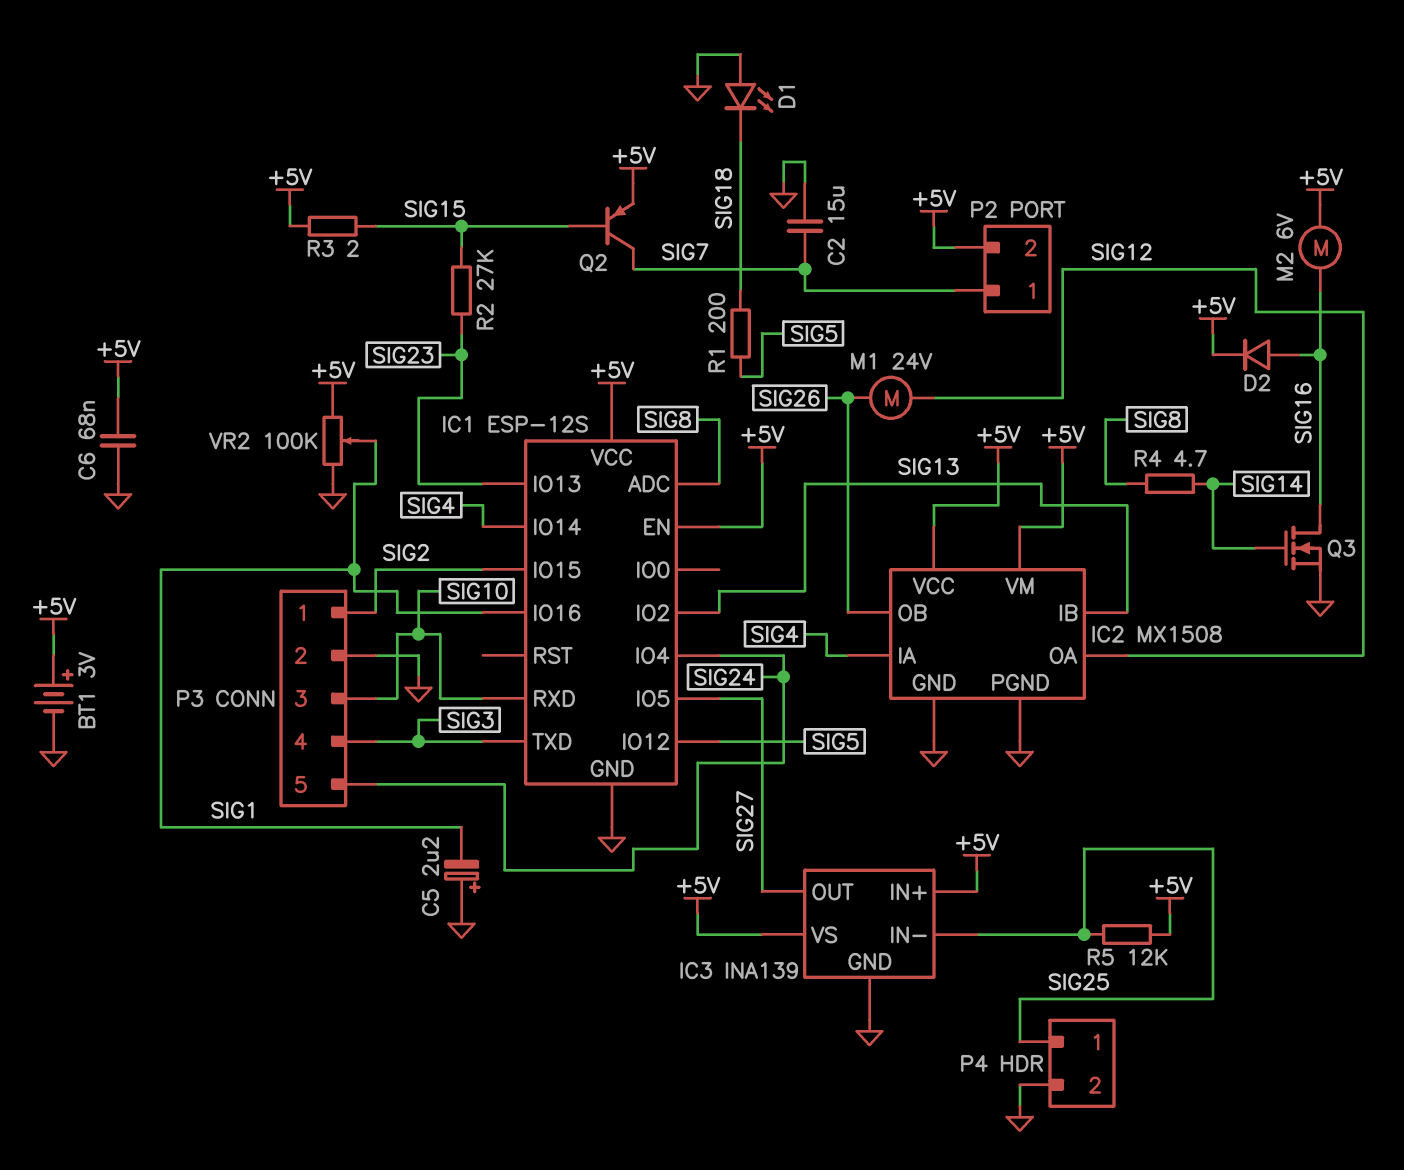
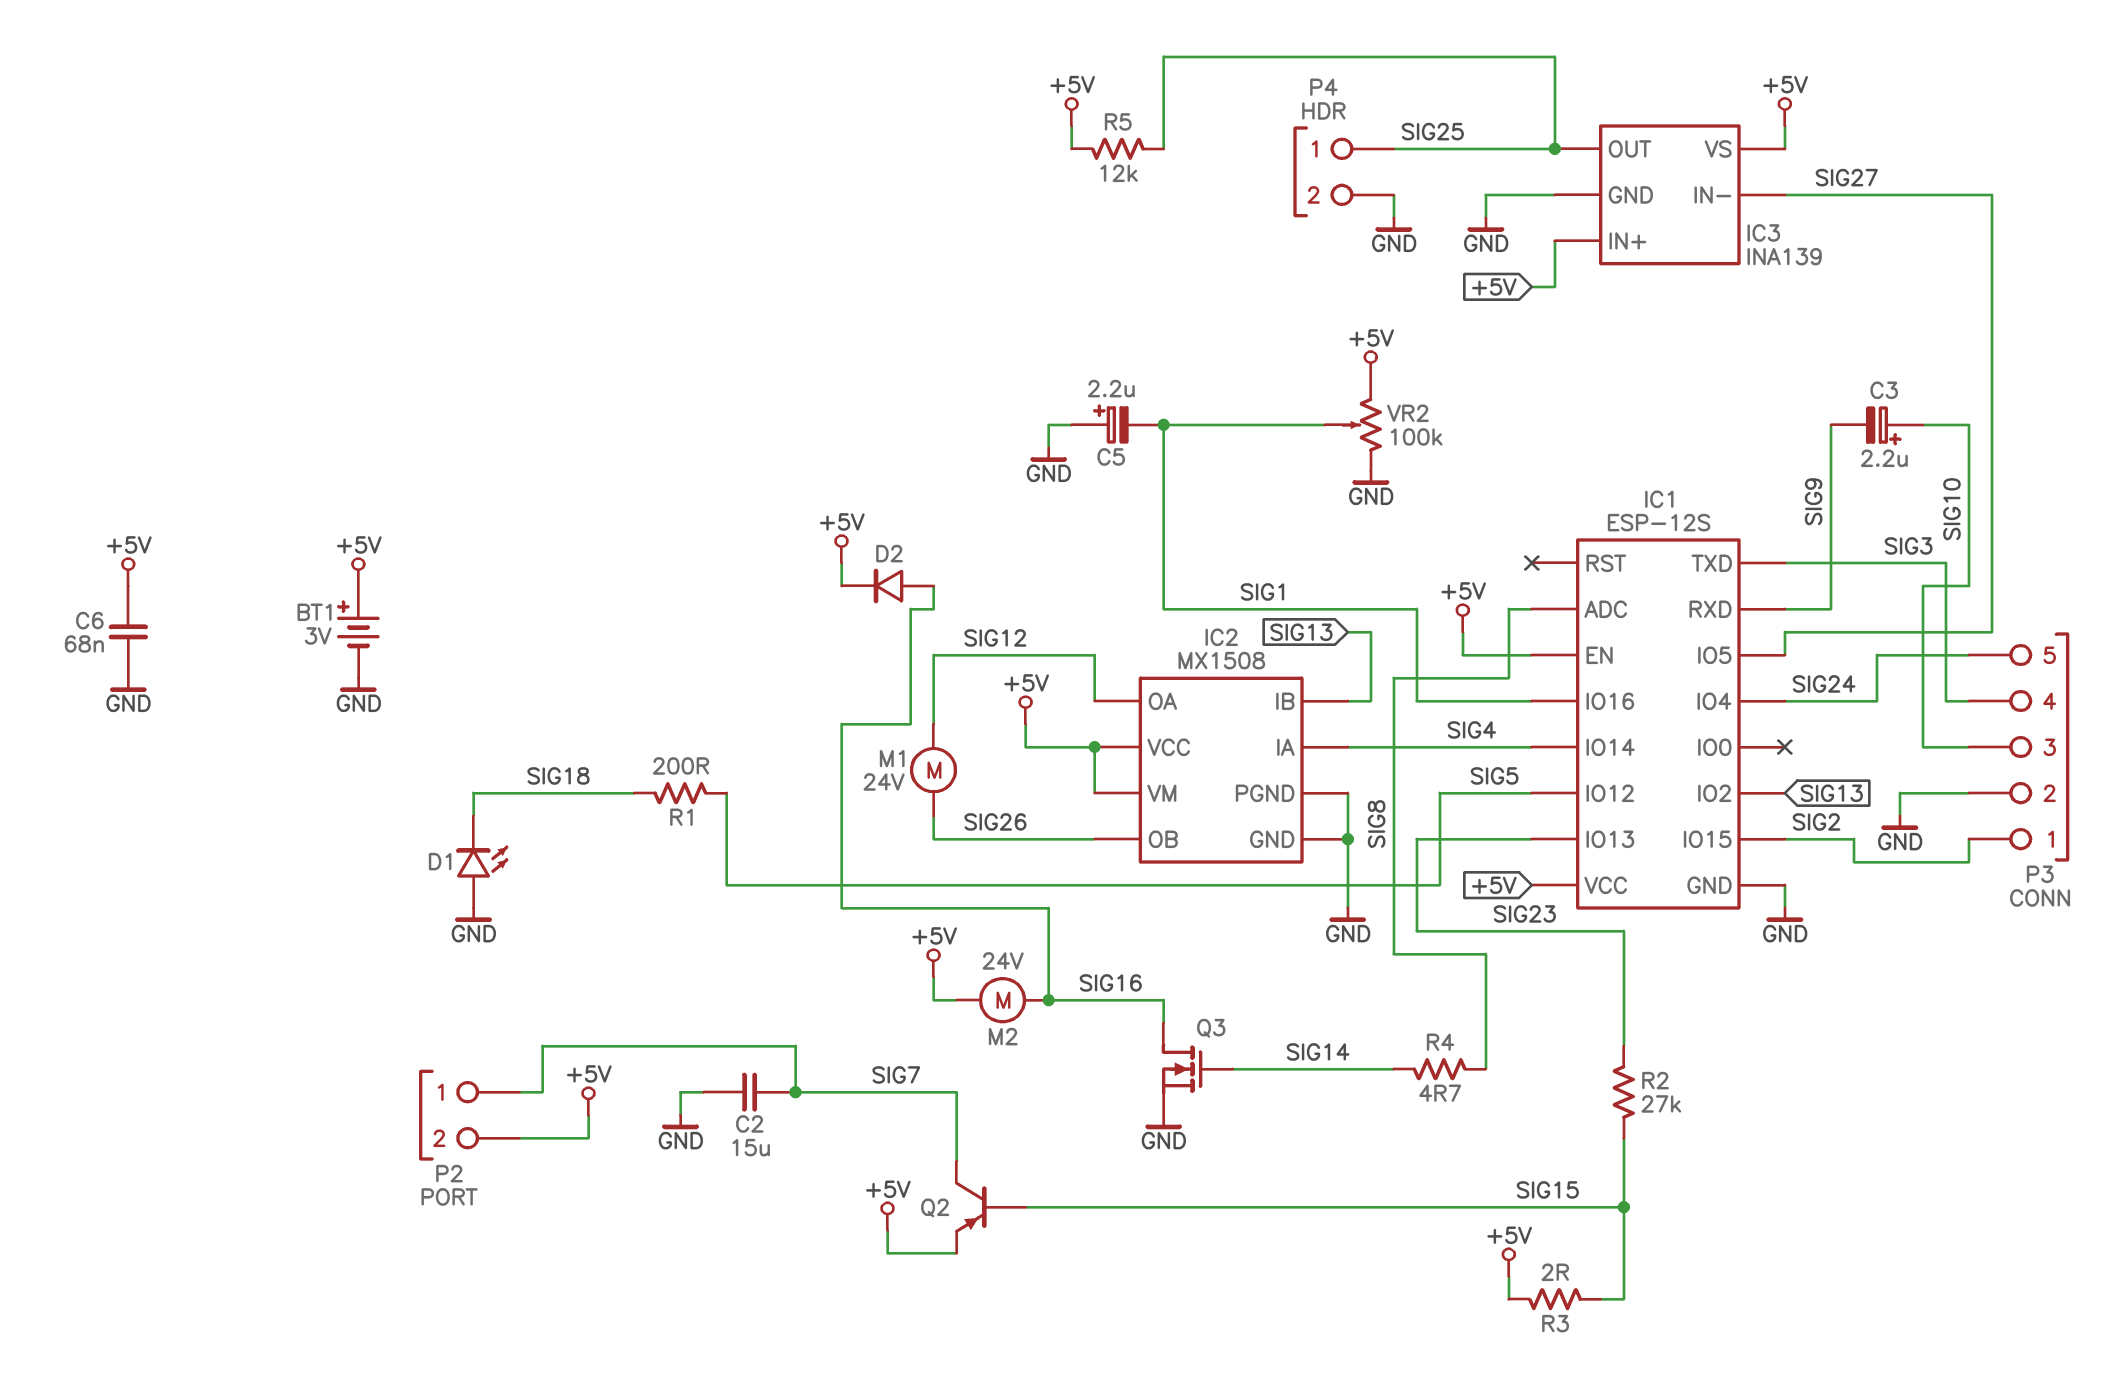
C3: none -> 2.2uF (plus SIG10, minus SIG9)
IC1 pin RXD: SIG10 -> SIG9
IC3 pin IN-: SIG25 -> SIG27
IC3 pin OUT: SIG27 -> SIG25
M2: motor 6V (+5V, SIG16) -> motor 24V (+5V, SIG16)

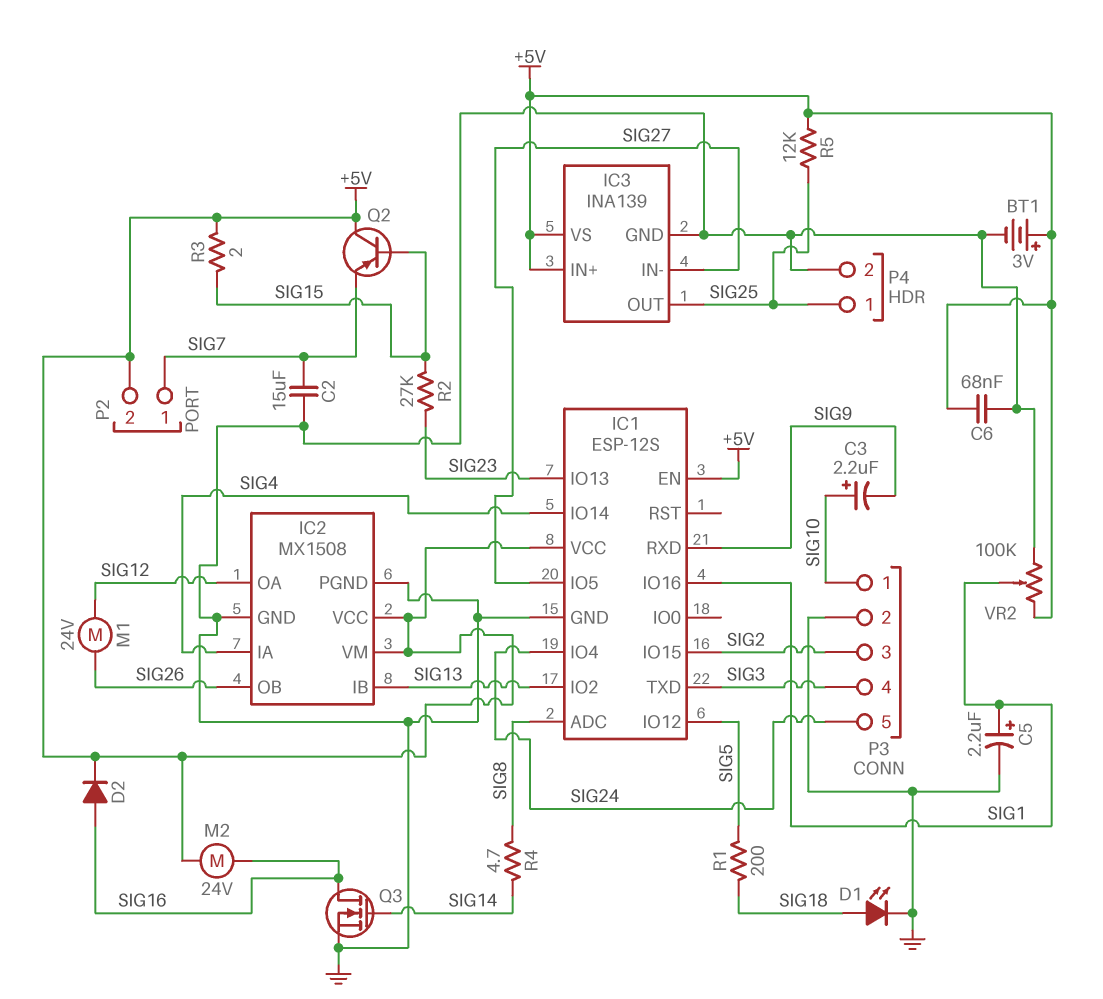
C5: 2.2uF (plus GND, minus SIG1) -> 2.2uF (plus SIG1, minus GND)
D1: LED (A GND, K SIG18) -> LED (A SIG18, K GND)
P3 pin 1: SIG2 -> SIG10
P3 pin 3: SIG10 -> SIG2
Q2: PNP (B SIG15, C SIG7, E +5V) -> PNP (B SIG15, C +5V, E SIG7)

